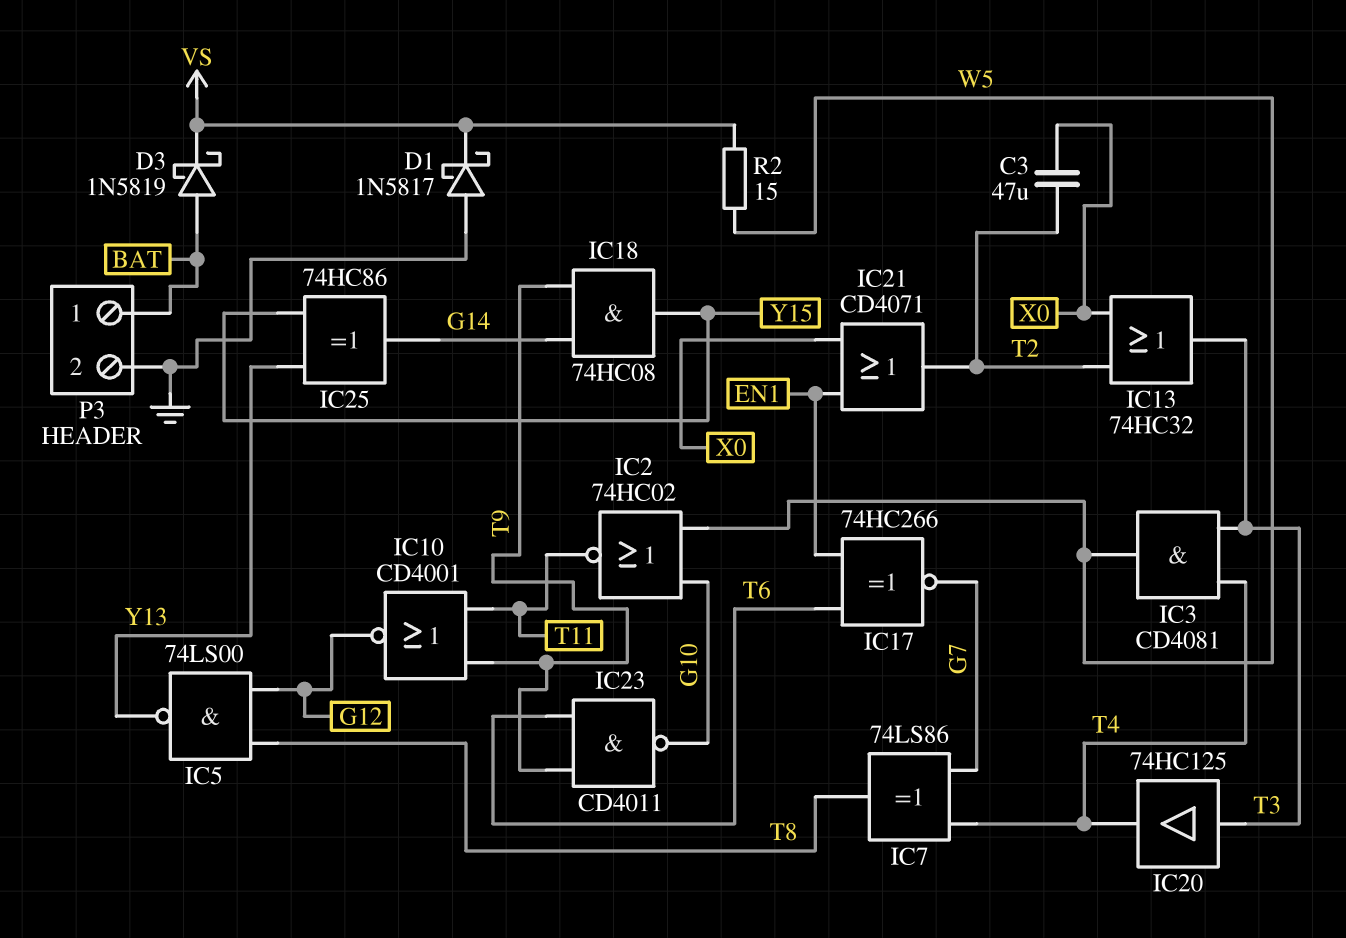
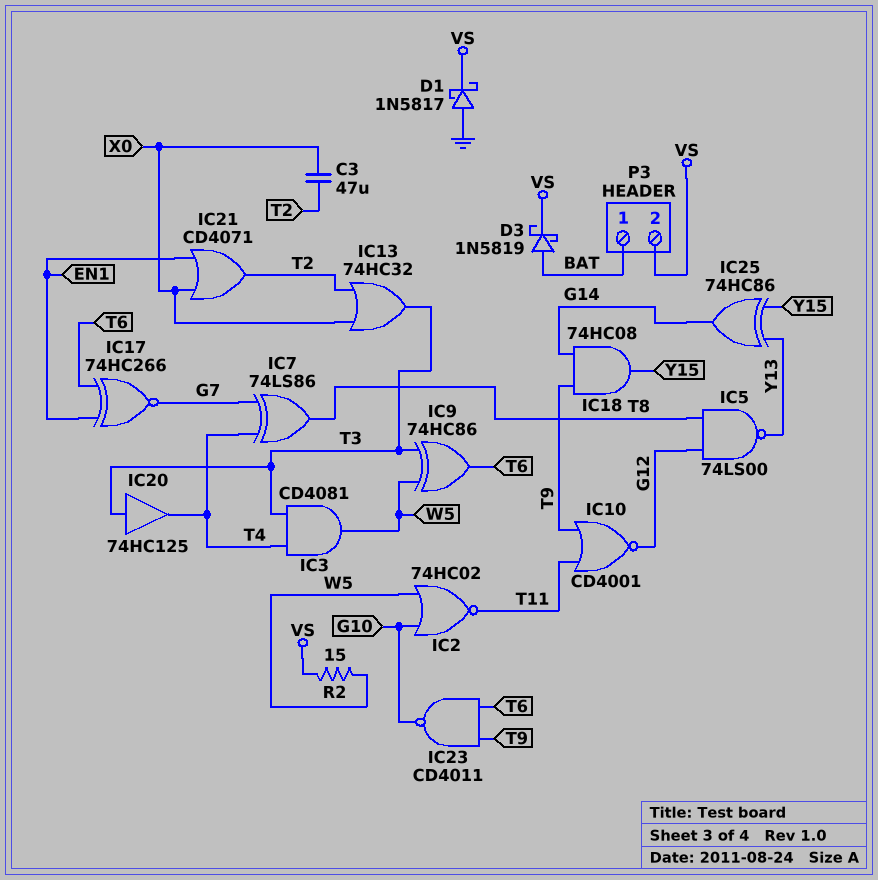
IC9: none -> XOR 74HC86 (in T3, in W5, out T6)
P3 pin 2: GND -> VS

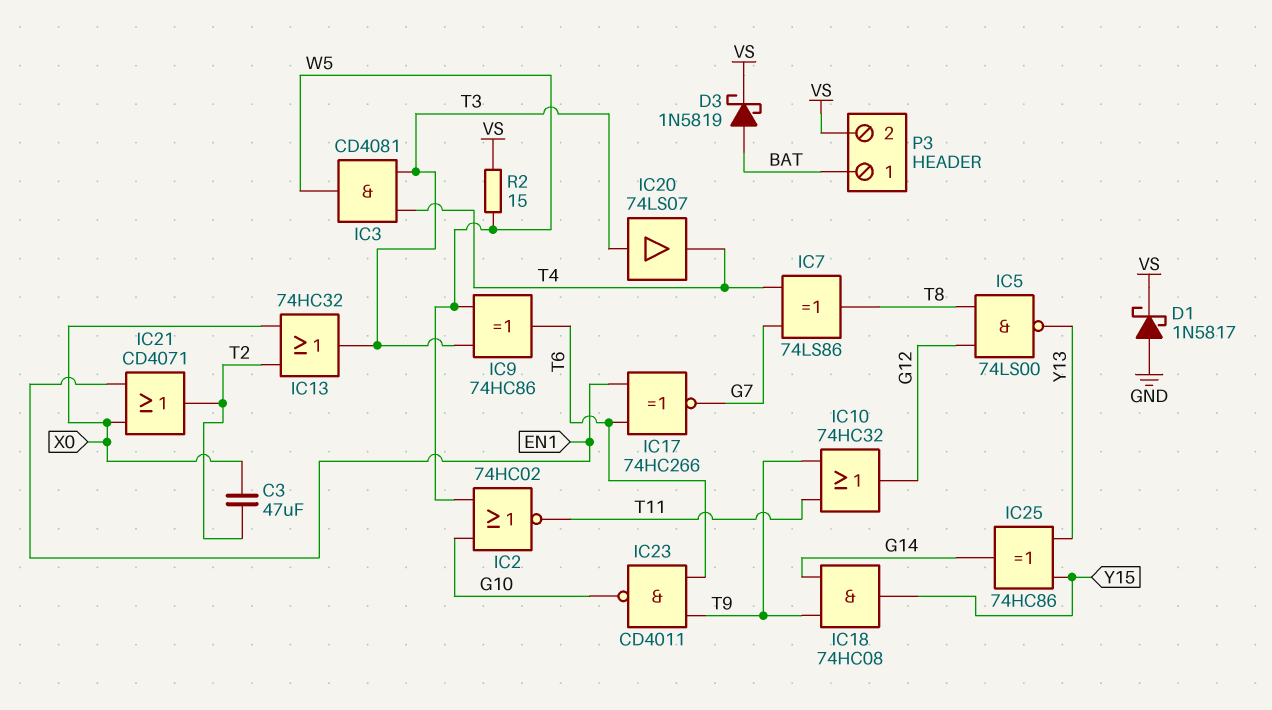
IC10: NOR CD4001 (in T9, in T11, out G12) -> OR 74HC32 (in T9, in T11, out G12)
IC20: buffer 74HC125 (in T3, out T4) -> buffer 74LS07 (in T3, out T4)

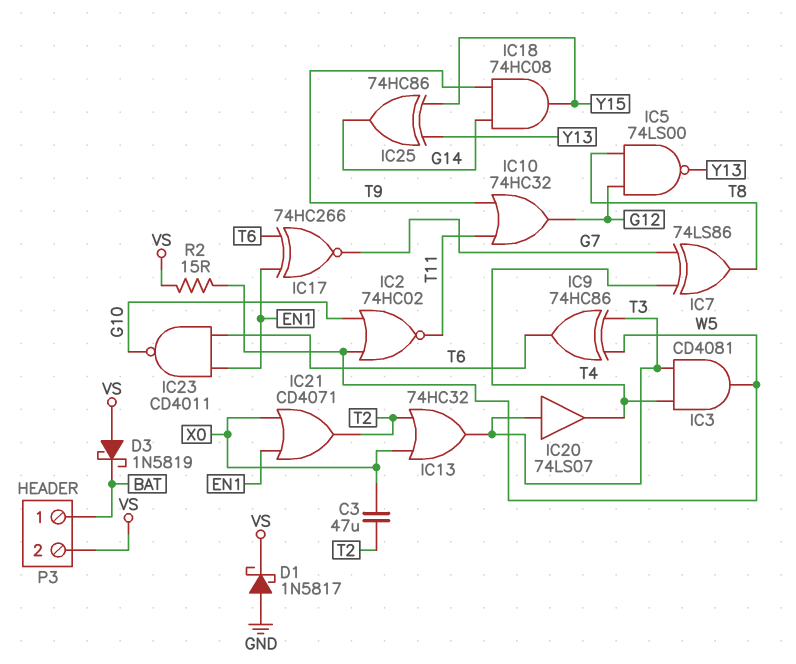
D3: schottky 1N5819 (A BAT, K VS) -> schottky 1N5819 (A VS, K BAT)
IC23: NAND CD4011 (in T6, in T9, out G10) -> NAND CD4011 (in EN1, in T6, out G10)

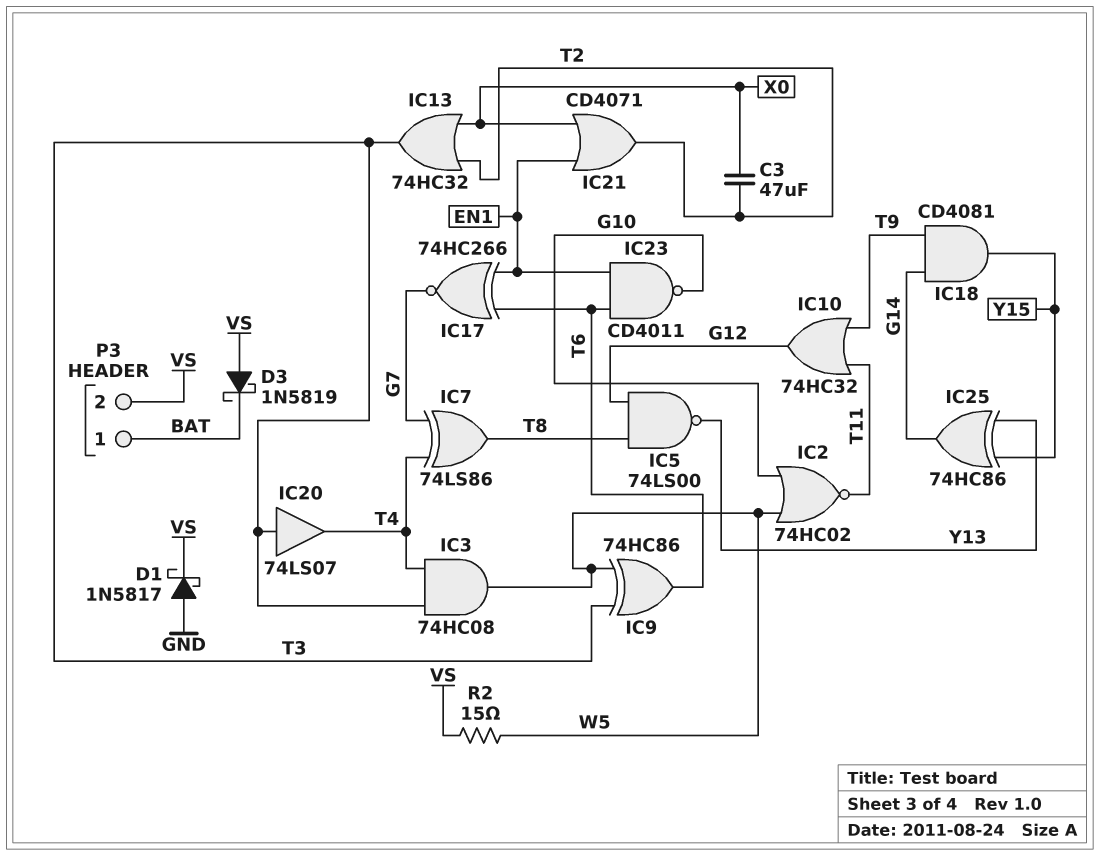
IC3: AND CD4081 (in T3, in T4, out W5) -> AND 74HC08 (in T3, in T4, out W5)
IC18: AND 74HC08 (in G14, in T9, out Y15) -> AND CD4081 (in G14, in T9, out Y15)

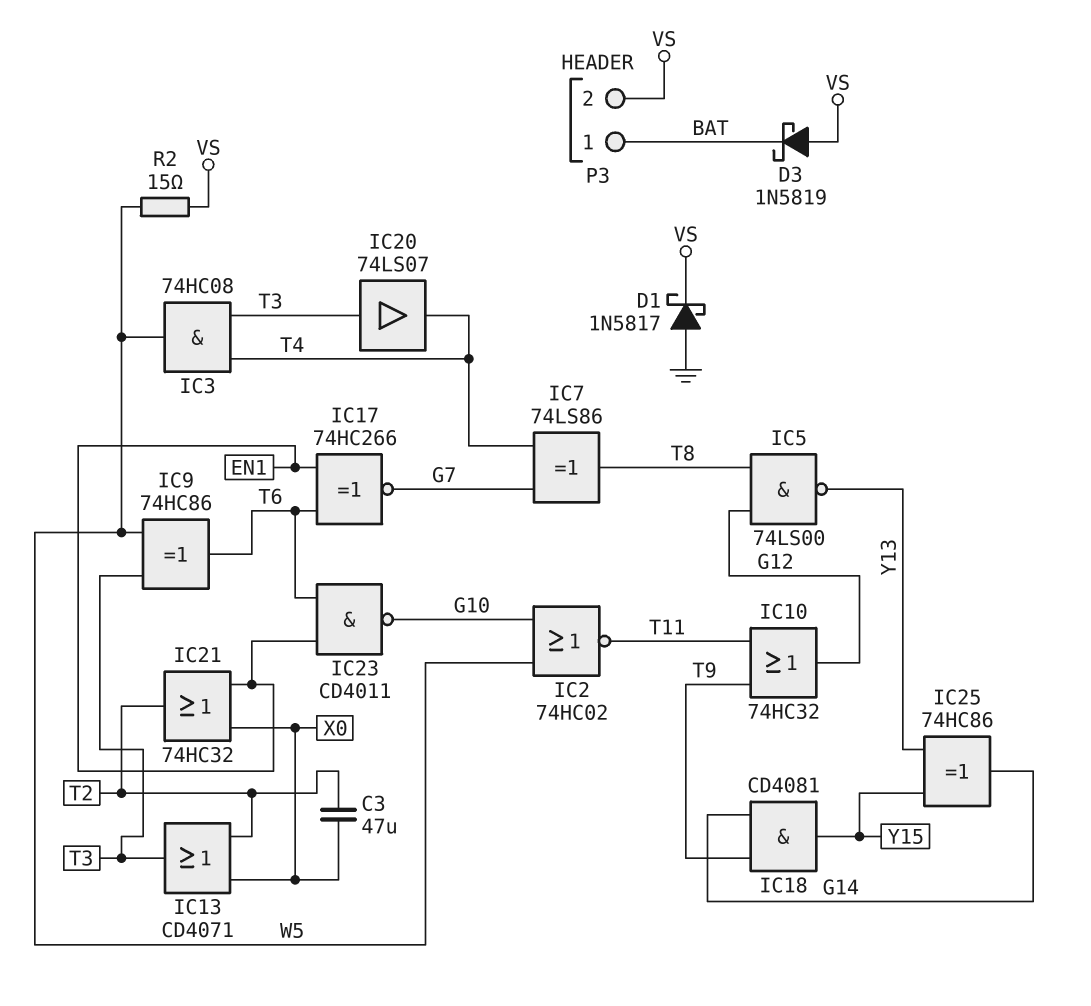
IC13: OR 74HC32 (in T2, in X0, out T3) -> OR CD4071 (in T2, in X0, out T3)
IC21: OR CD4071 (in EN1, in X0, out T2) -> OR 74HC32 (in EN1, in X0, out T2)

